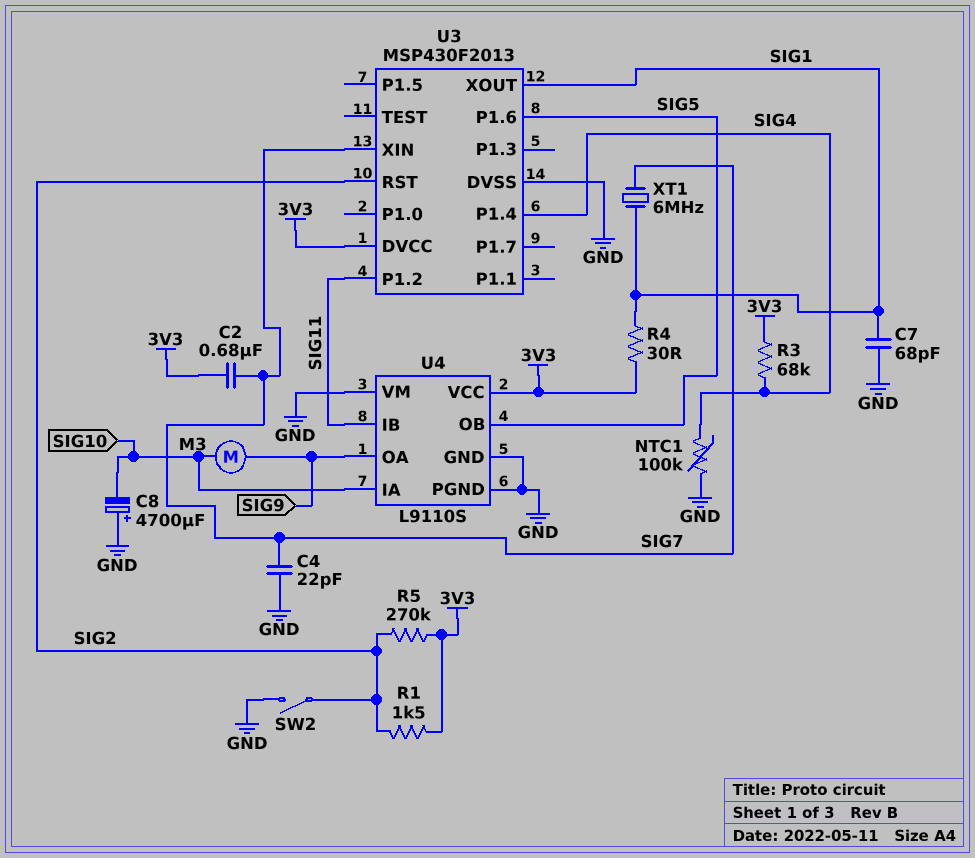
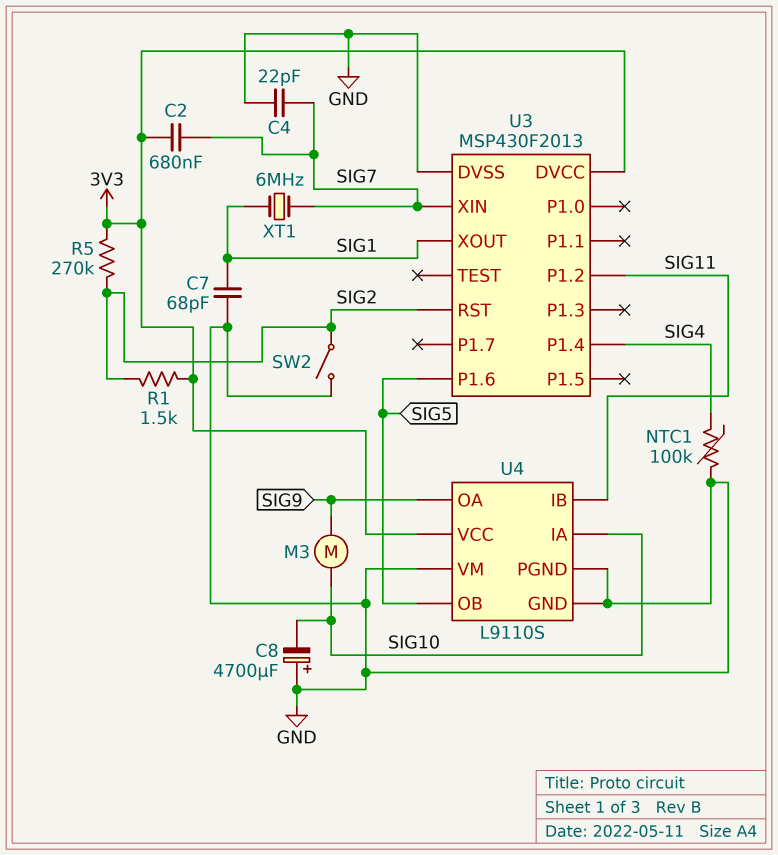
R3: 68k (3V3, SIG4) -> none
R4: 30 (3V3, SIG1) -> none

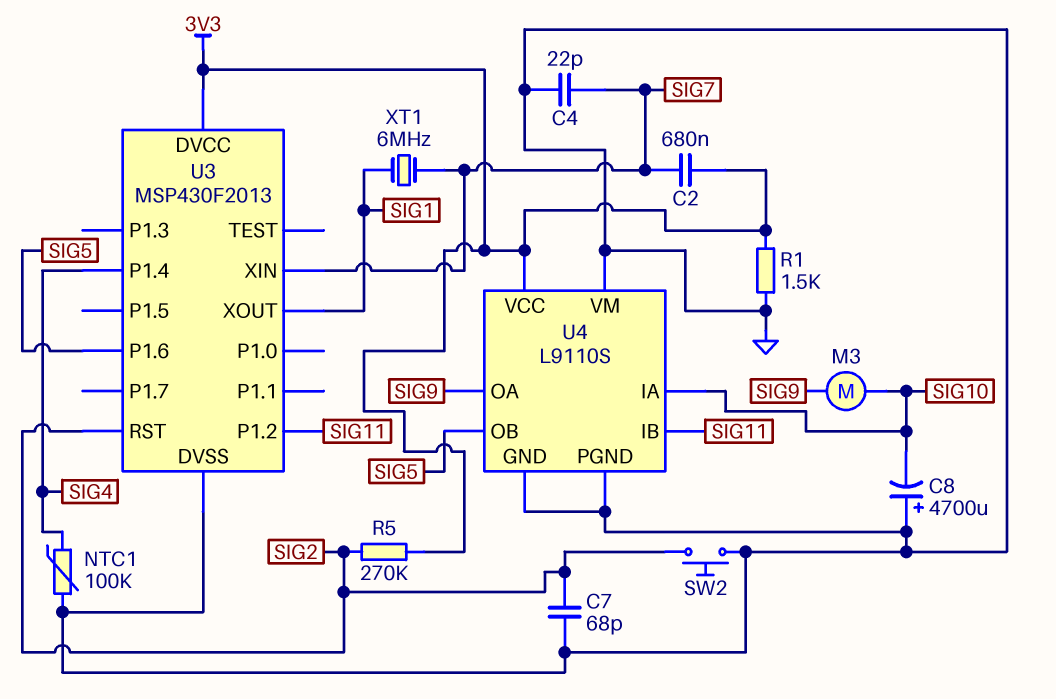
C7: 68pF (GND, SIG1) -> 68pF (GND, SIG2)
R1: 1.5k (3V3, SIG2) -> 1.5k (3V3, GND)
SW2: switch (GND, SIG2) -> button (GND, SIG2)

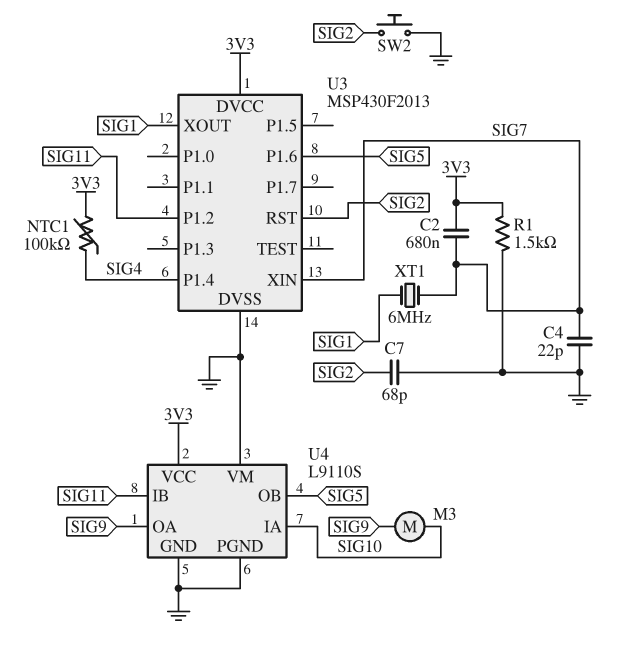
C8: 4700uF (plus GND, minus SIG10) -> none
NTC1: 100k (GND, SIG4) -> 100k (3V3, SIG4)
R5: 270k (3V3, SIG2) -> none

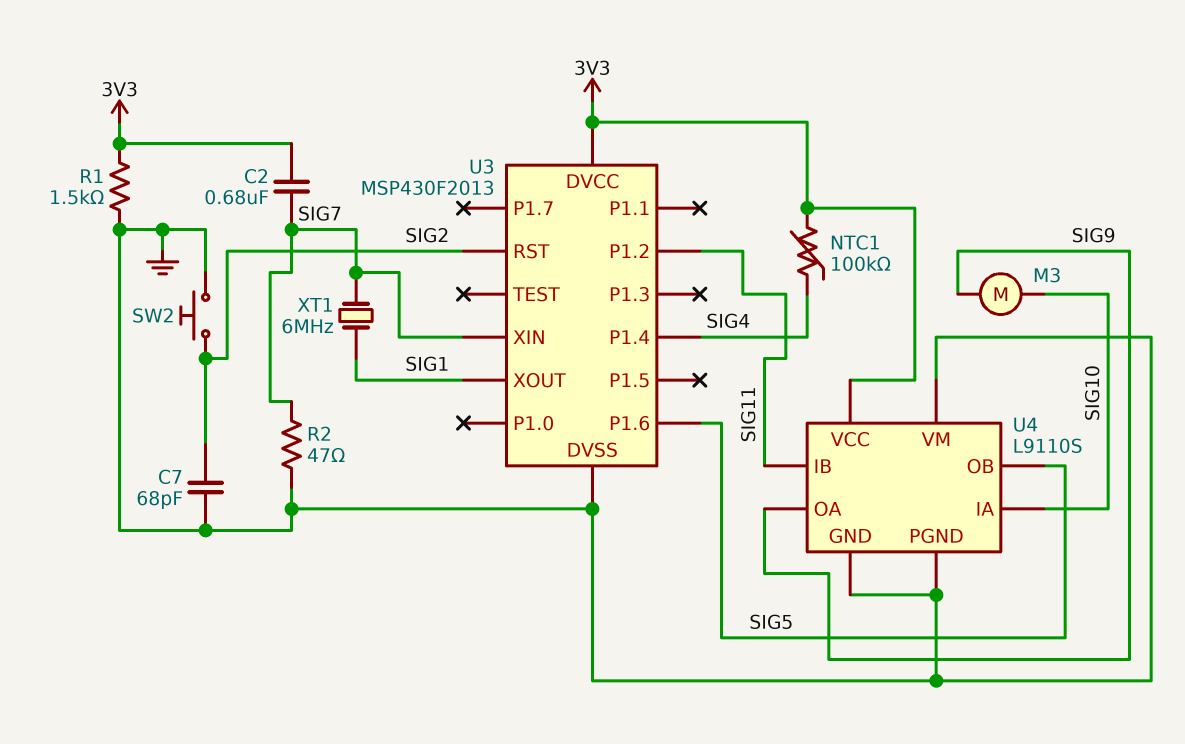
C4: 22pF (GND, SIG7) -> none
R2: none -> 47 (GND, SIG7)

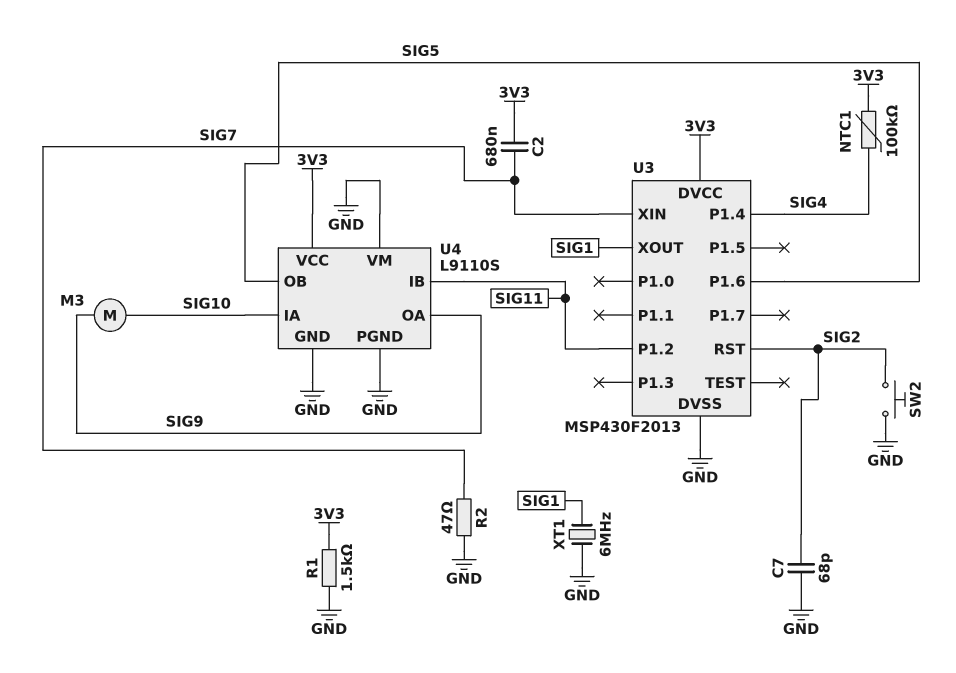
XT1: 6MHz (SIG1, SIG7) -> 6MHz (GND, SIG1)

